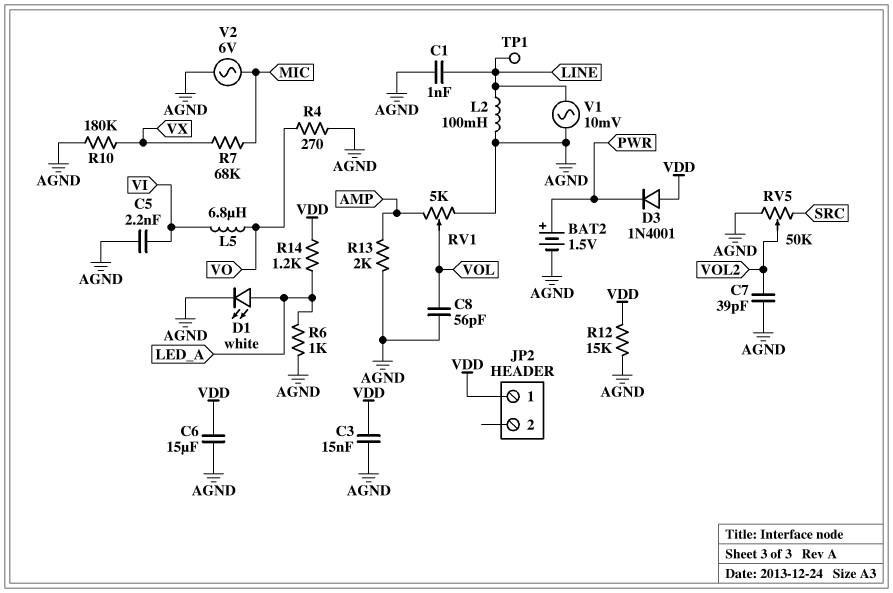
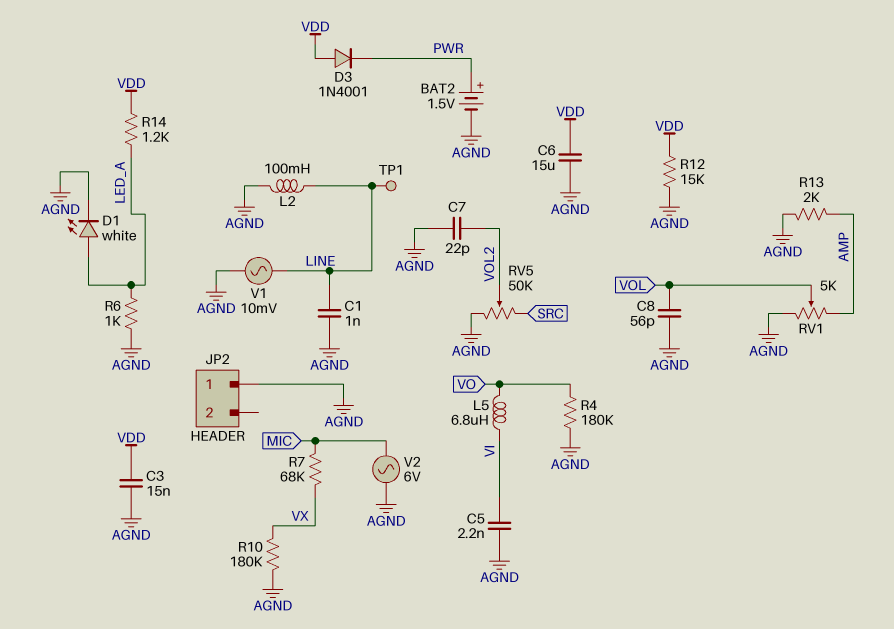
C7: 39pF (AGND, VOL2) -> 22pF (AGND, VOL2)
JP2 pin 1: VDD -> AGND
R4: 270 (AGND, VO) -> 180k (AGND, VO)

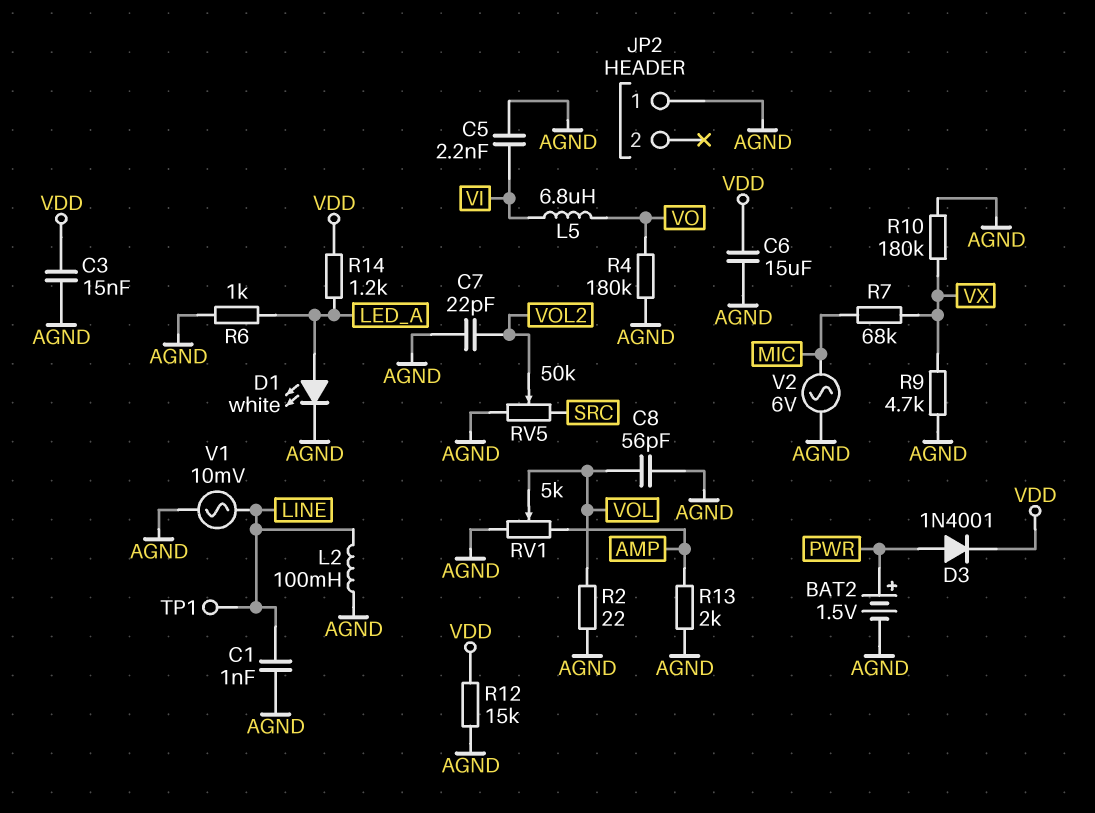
D3: diode 1N4001 (A VDD, K PWR) -> diode 1N4001 (A PWR, K VDD)
R2: none -> 22 (AGND, VOL)
R9: none -> 4.7k (AGND, VX)

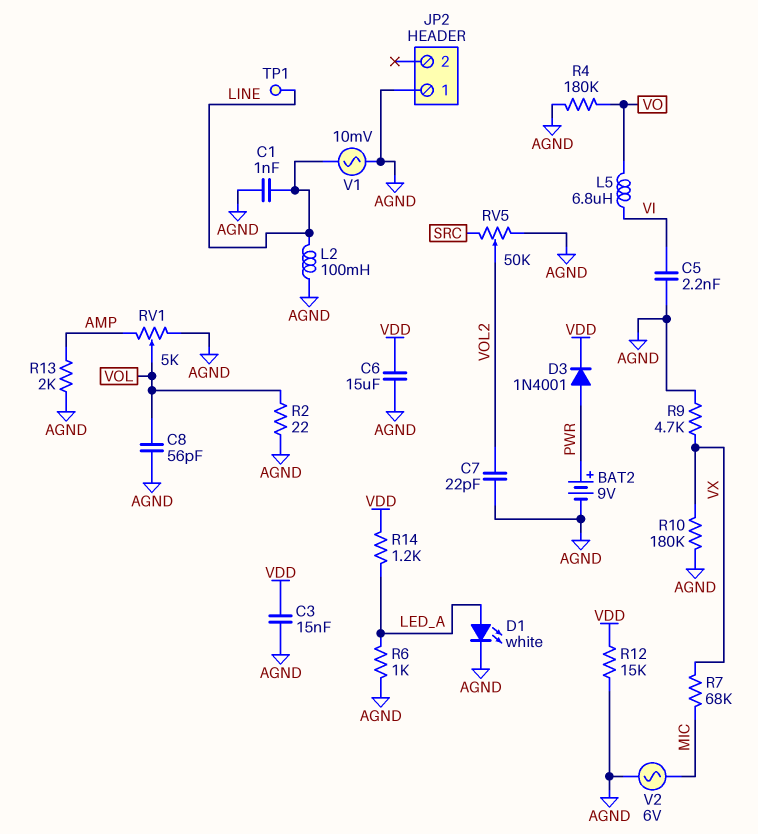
BAT2: 1.5V (plus PWR, minus AGND) -> 9V (plus PWR, minus AGND)

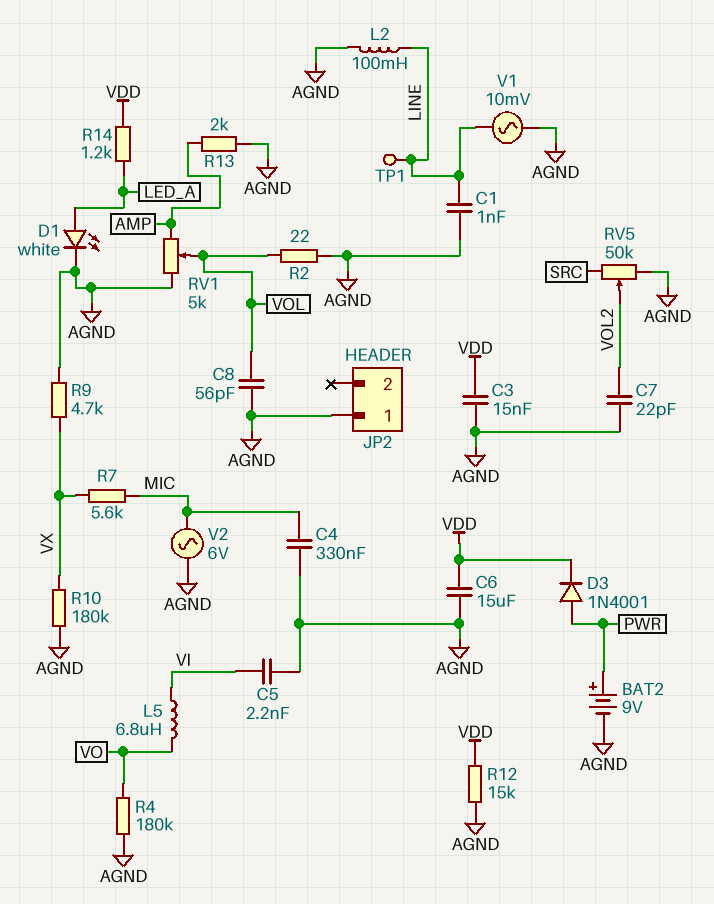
C4: none -> 330nF (AGND, MIC)
R6: 1k (AGND, LED_A) -> none
R7: 68k (MIC, VX) -> 5.6k (MIC, VX)

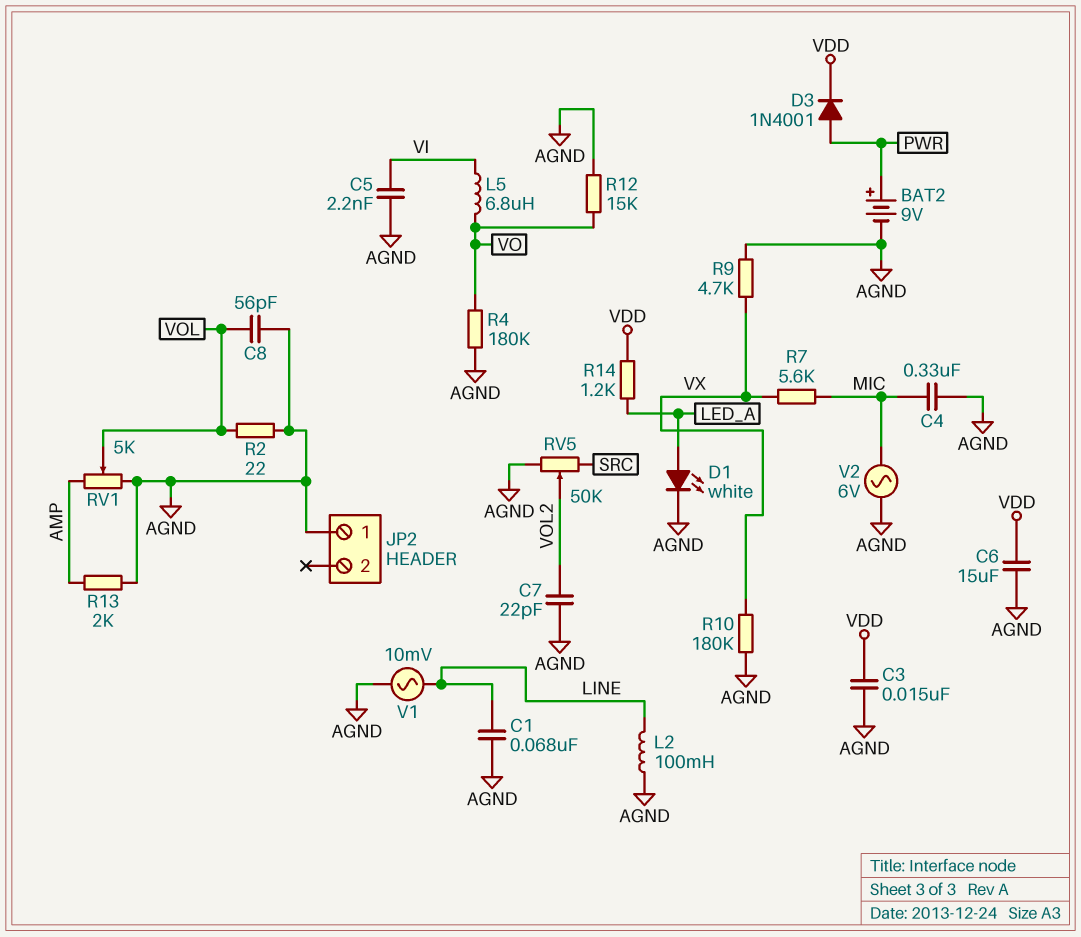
C1: 1nF (AGND, LINE) -> 68nF (AGND, LINE)
R12: 15k (AGND, VDD) -> 15k (AGND, VO)
TP1: test point (LINE) -> none

